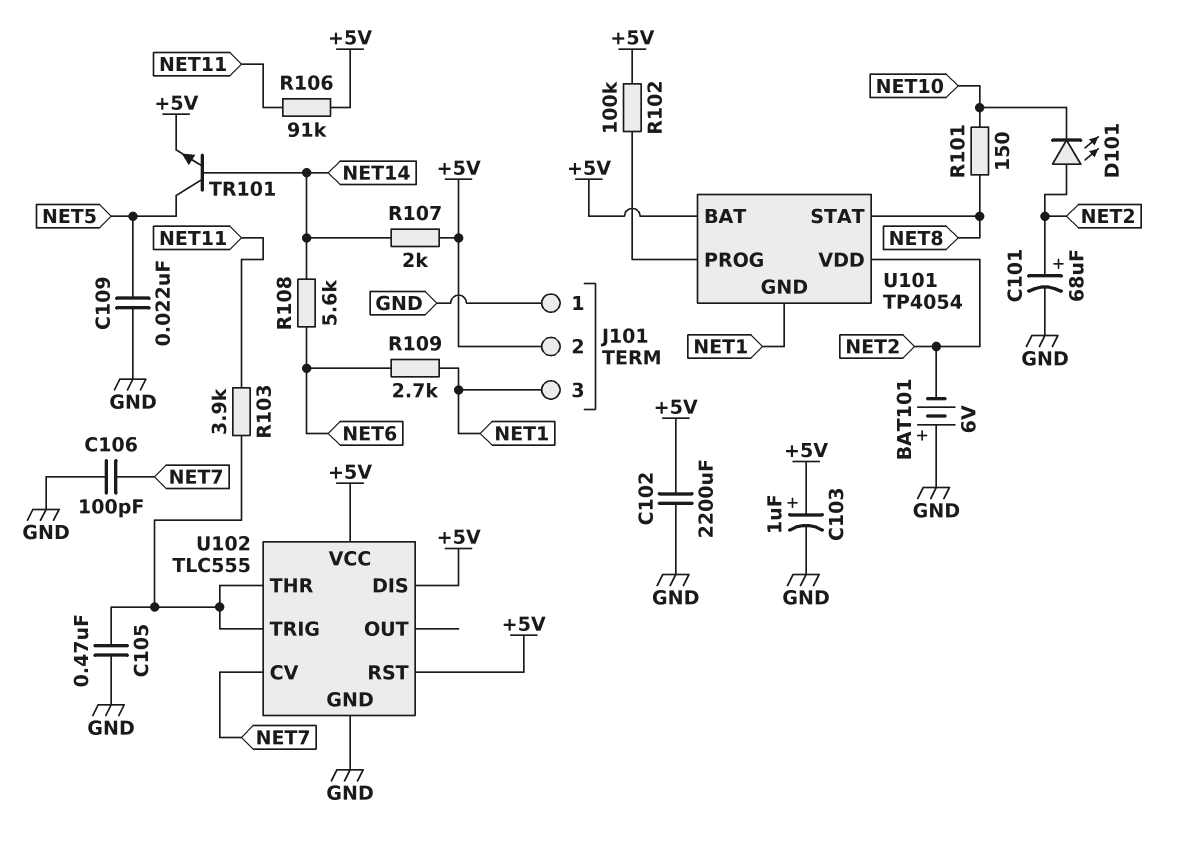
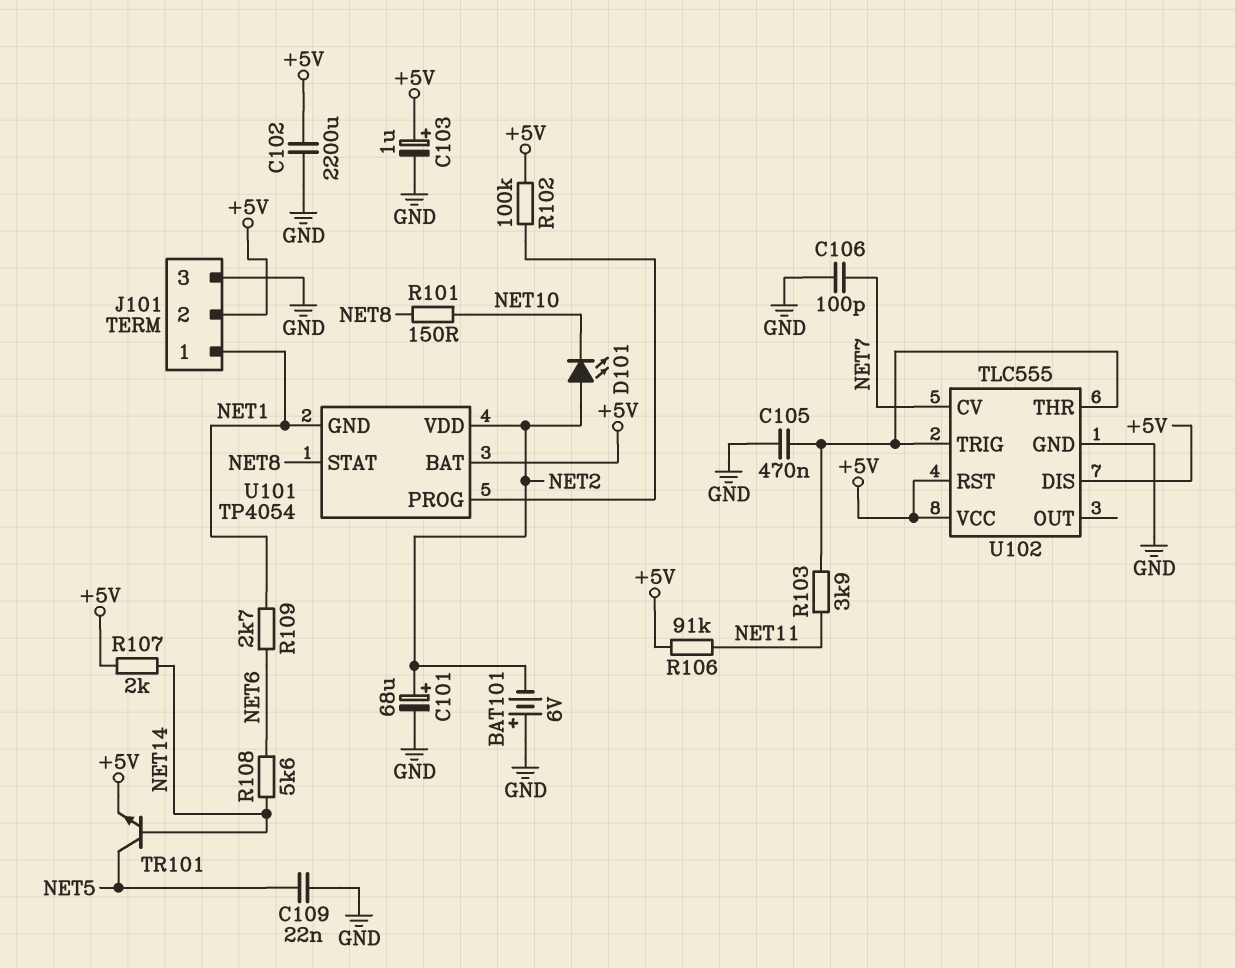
J101 pin 1: GND -> NET1
J101 pin 3: NET1 -> GND

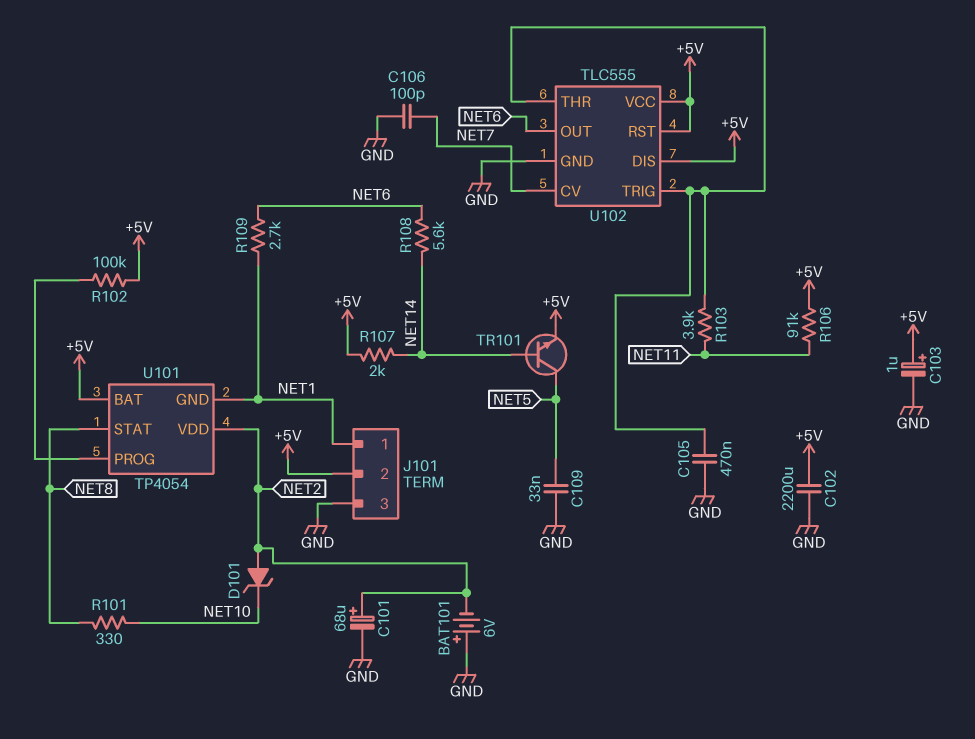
C109: 22nF (GND, NET5) -> 33nF (GND, NET5)
D101: LED (A NET2, K NET10) -> zener (A NET2, K NET10)
R101: 150 (NET8, NET10) -> 330 (NET8, NET10)
U102 pin OUT: none -> NET6

